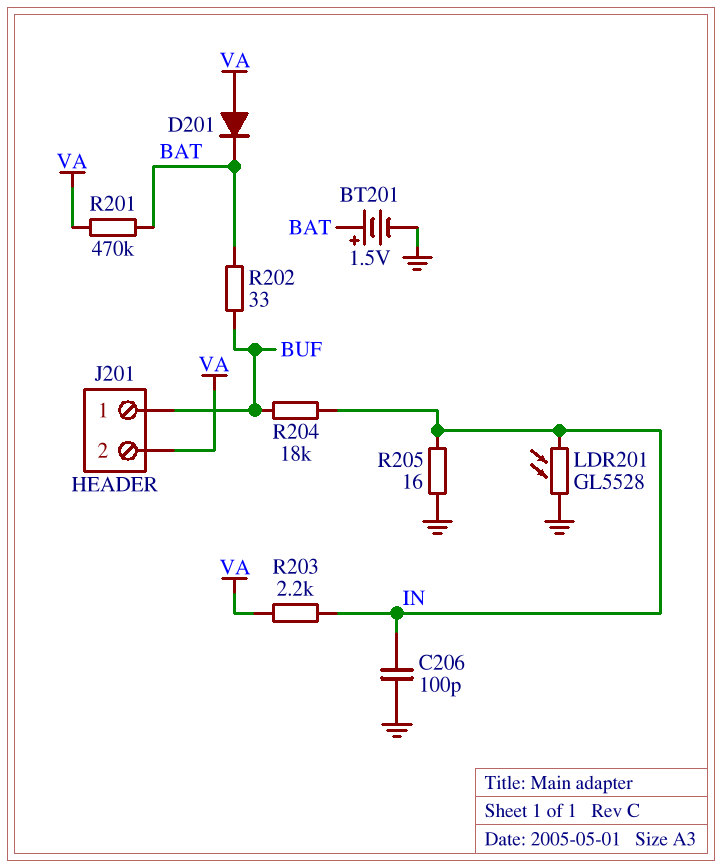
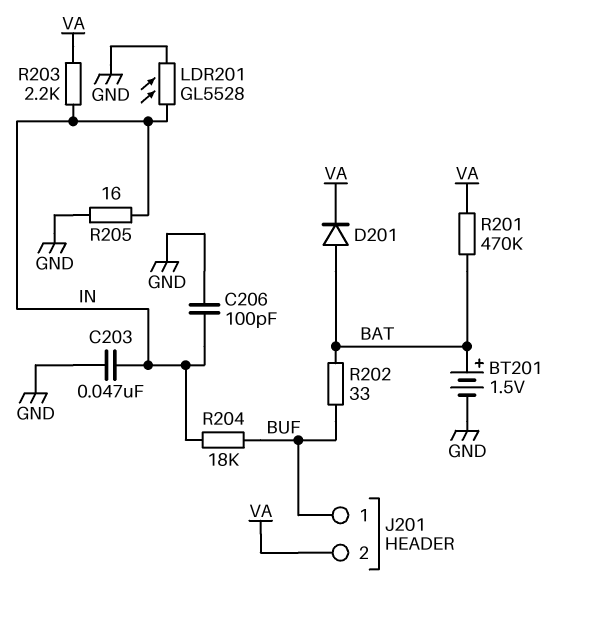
C203: none -> 47nF (GND, IN)
D201: diode (A VA, K BAT) -> diode (A BAT, K VA)

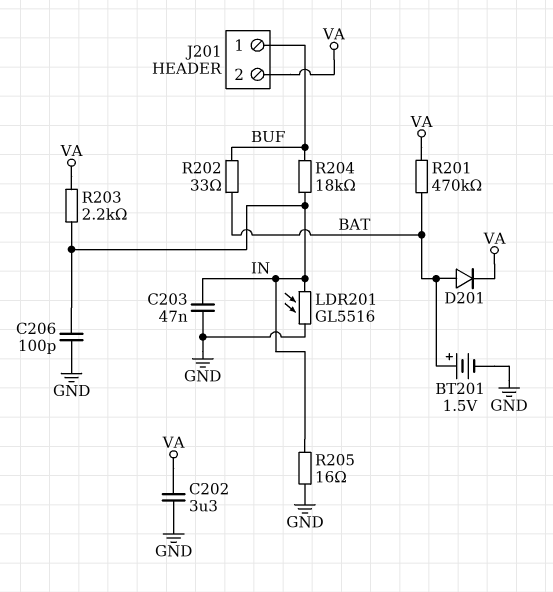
C202: none -> 3.3uF (GND, VA)
LDR201: GL5528 (GND, IN) -> GL5516 (GND, IN)

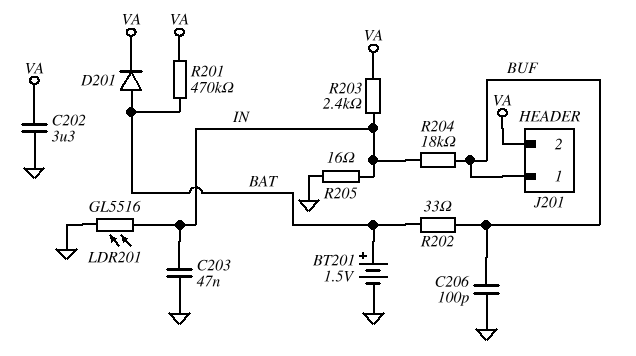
C206: 100pF (GND, IN) -> 100pF (BUF, GND)
R203: 2.2k (IN, VA) -> 2.4k (IN, VA)

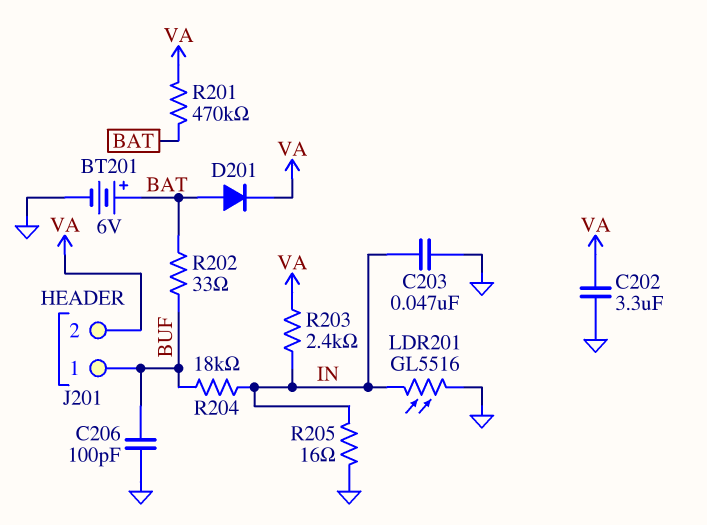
BT201: 1.5V (plus BAT, minus GND) -> 6V (plus BAT, minus GND)

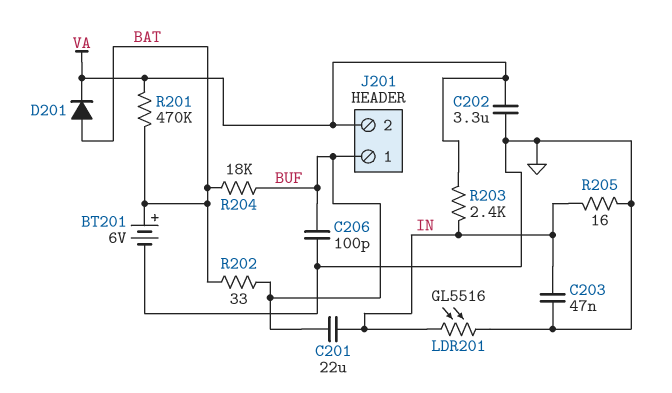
C201: none -> 22uF (BUF, IN)
R204: 18k (BUF, IN) -> 18k (BAT, BUF)

